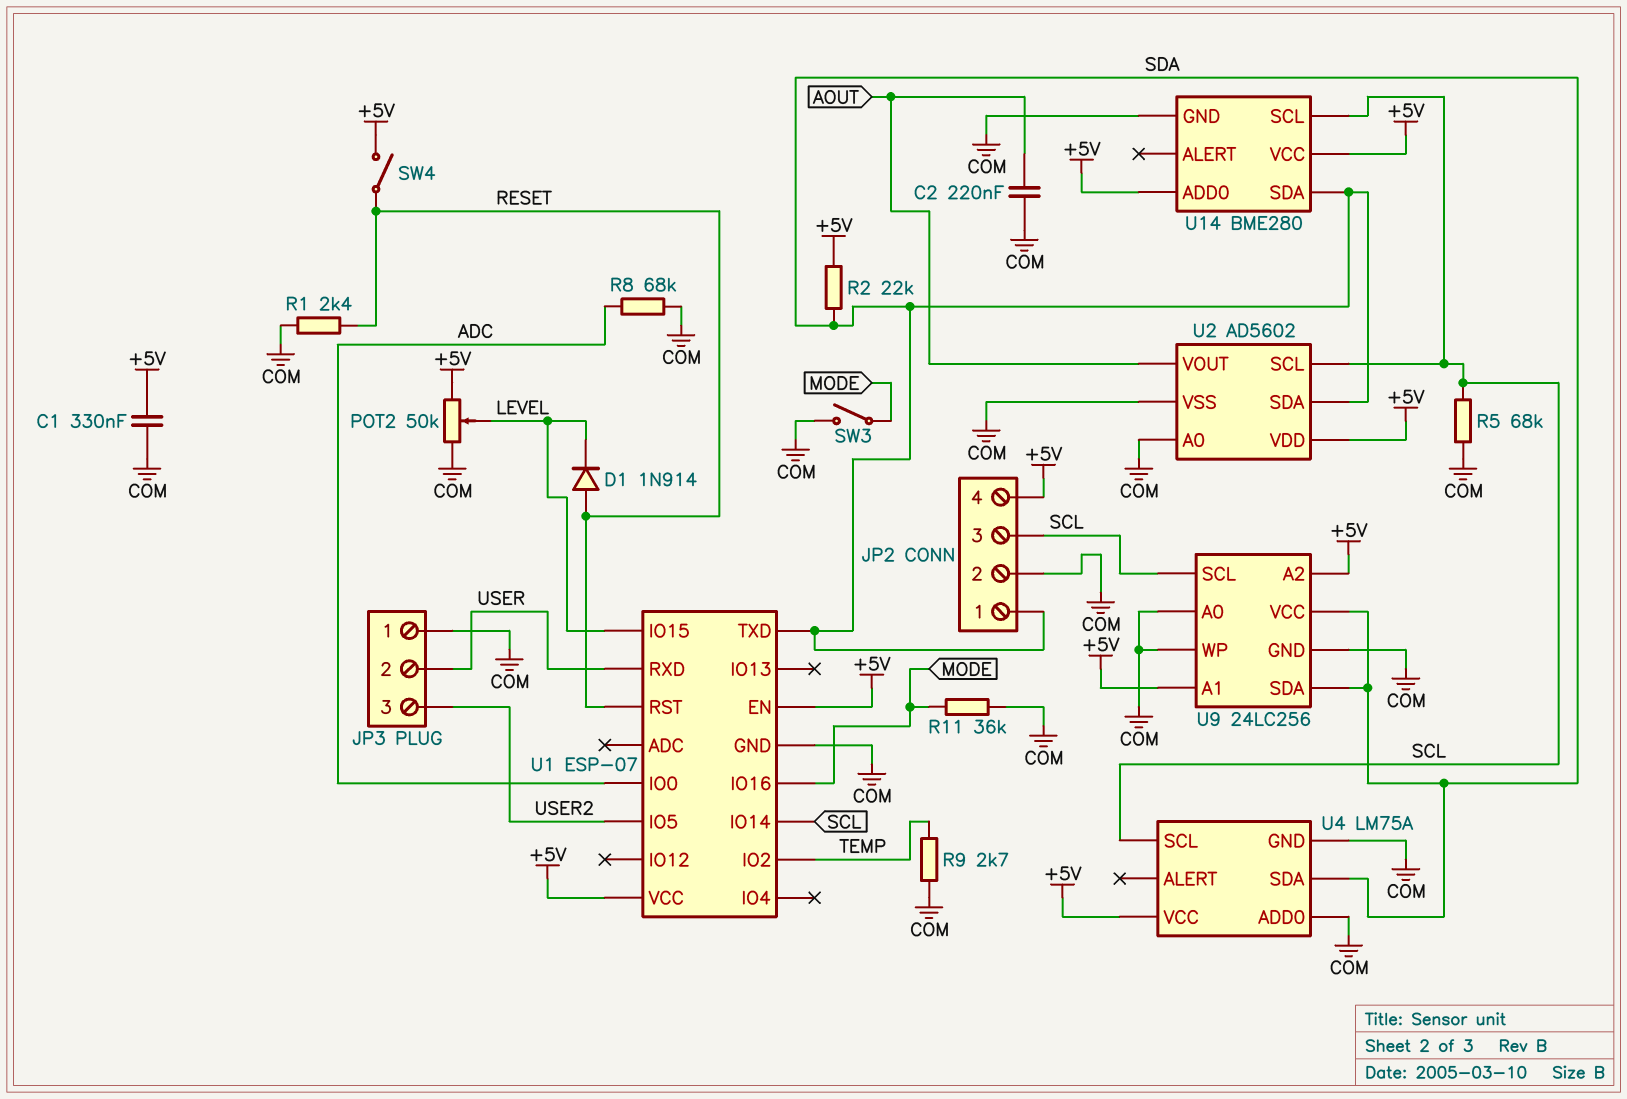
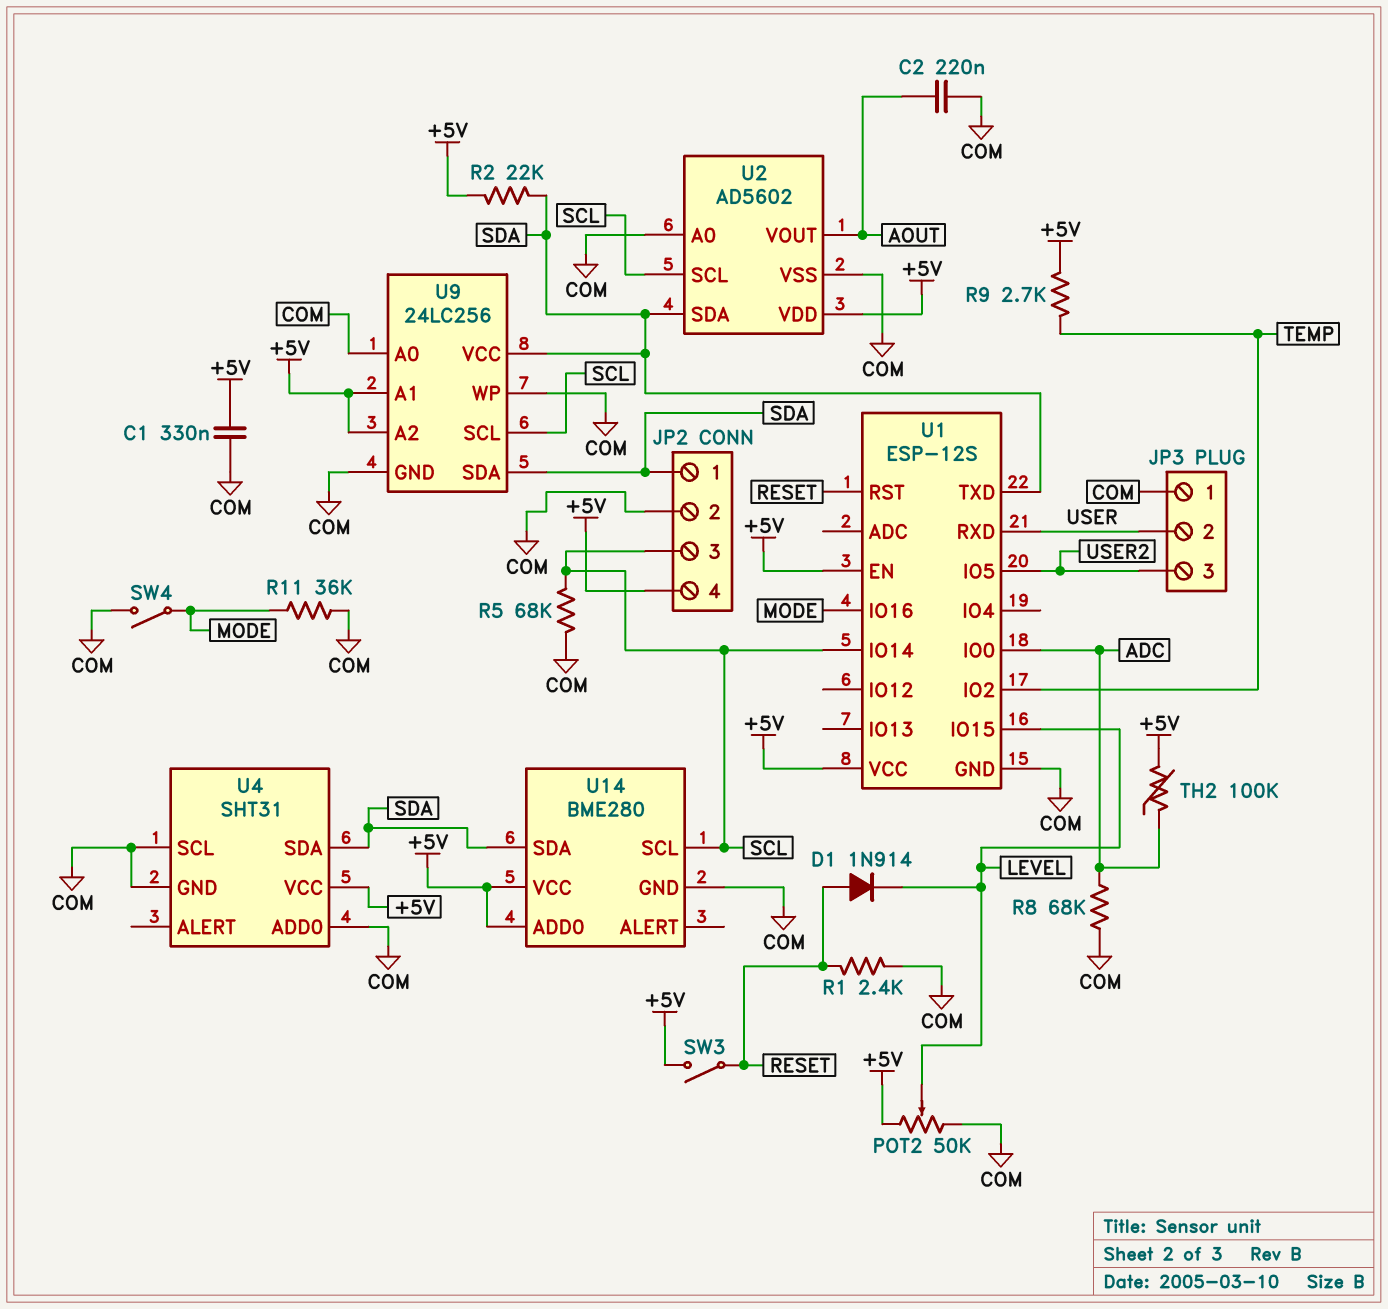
R9: 2.7k (COM, TEMP) -> 2.7k (+5V, TEMP)
SW3: switch (COM, MODE) -> switch (+5V, RESET)
SW4: switch (+5V, RESET) -> switch (COM, MODE)
TH2: none -> 100k (+5V, ADC)
U1: ESP-07 -> ESP-12S
U4: LM75A -> SHT31
U4 pin SCL: SCL -> COM

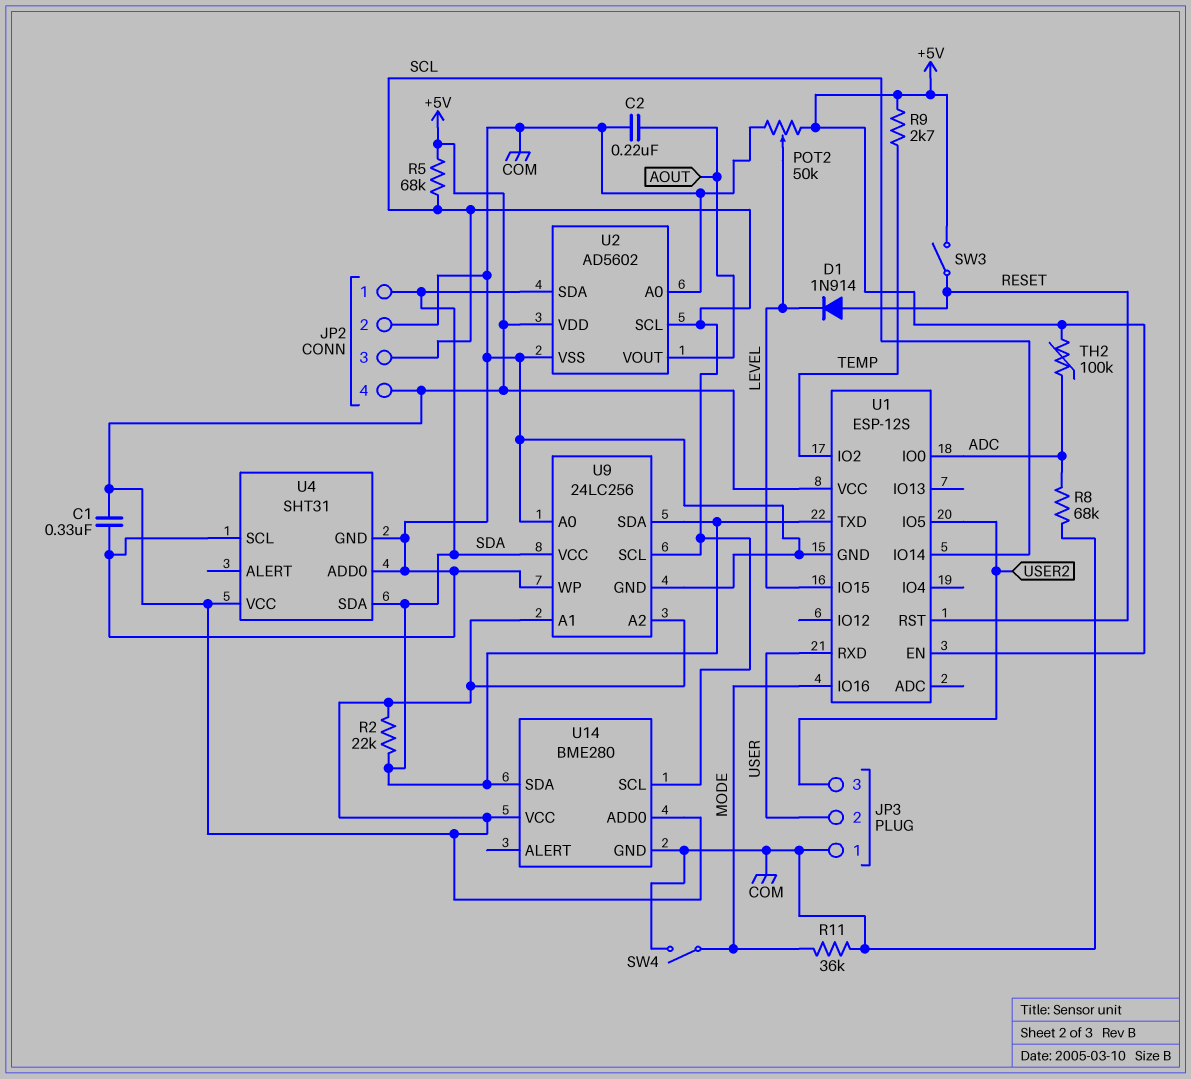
R1: 2.4k (COM, RESET) -> none
R5: 68k (COM, SCL) -> 68k (+5V, SCL)

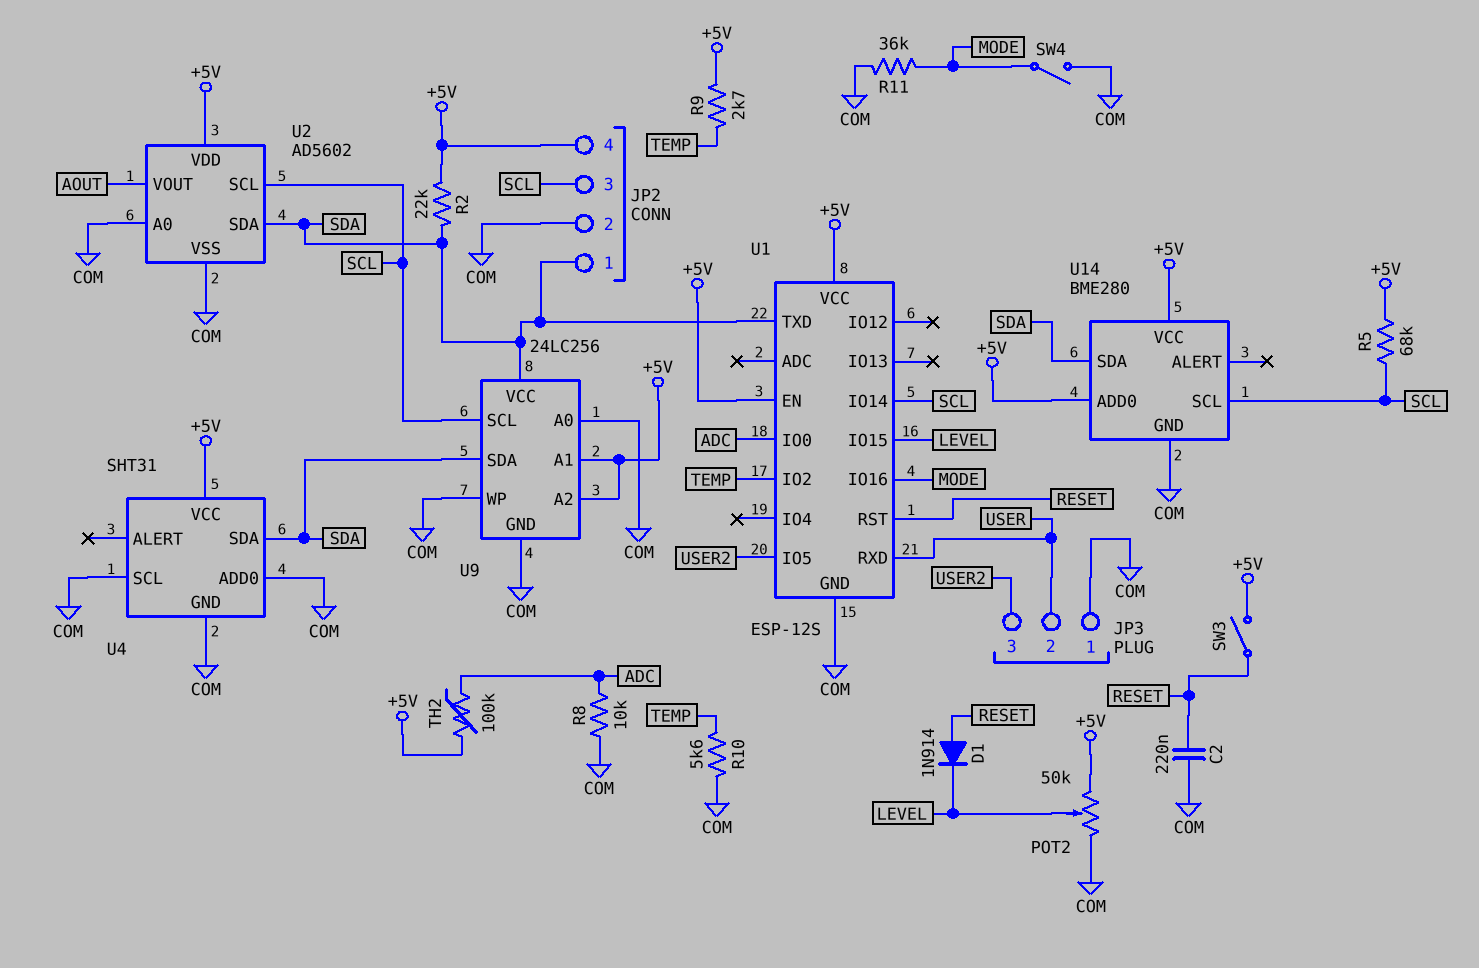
C1: 330nF (+5V, COM) -> none
C2: 220nF (AOUT, COM) -> 220nF (COM, RESET)
R8: 68k (ADC, COM) -> 10k (ADC, COM)
R10: none -> 5.6k (COM, TEMP)

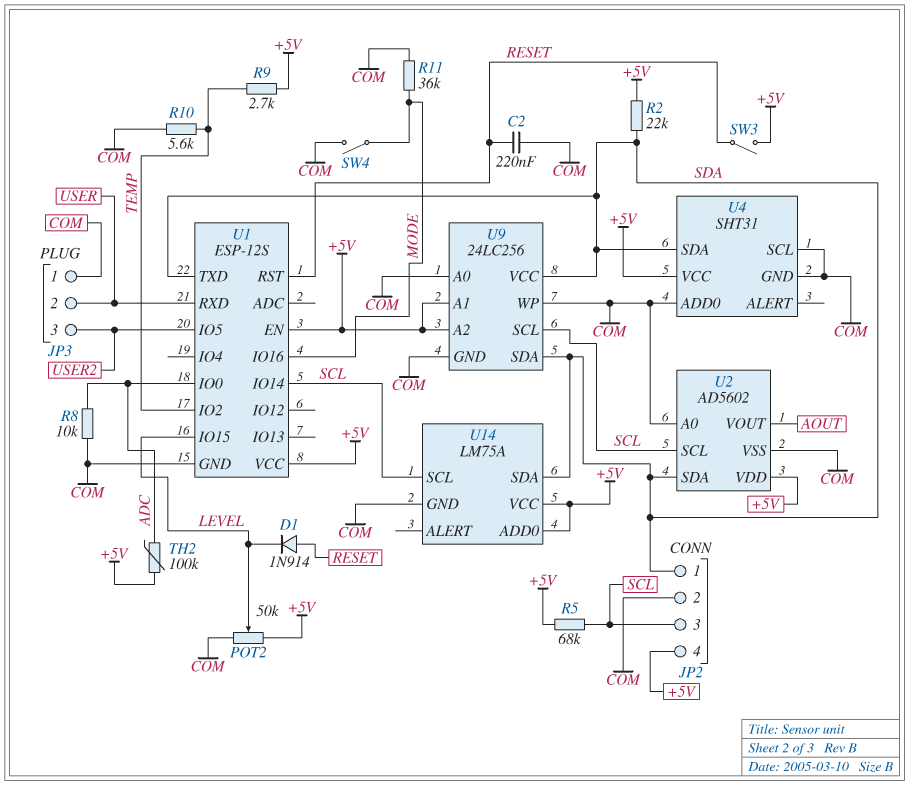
U14: BME280 -> LM75A

